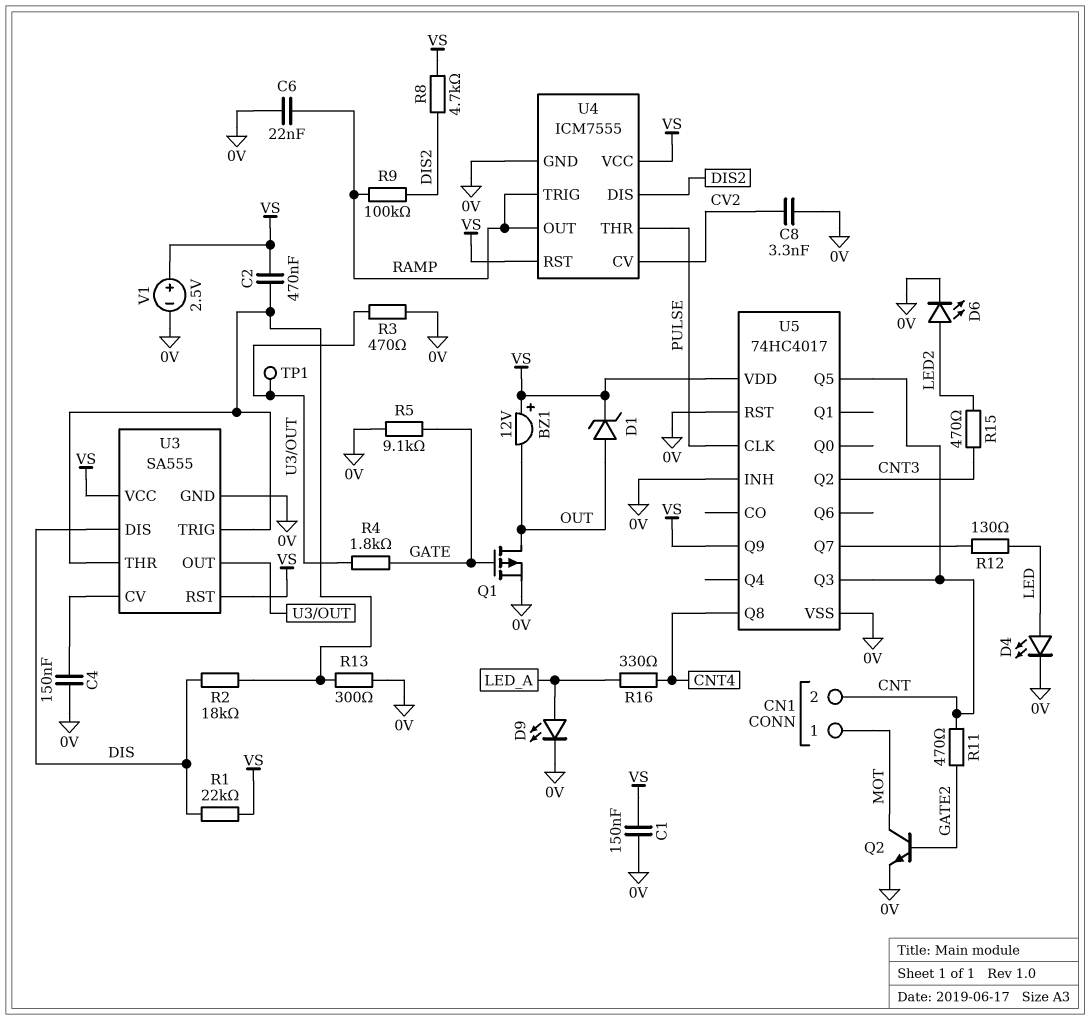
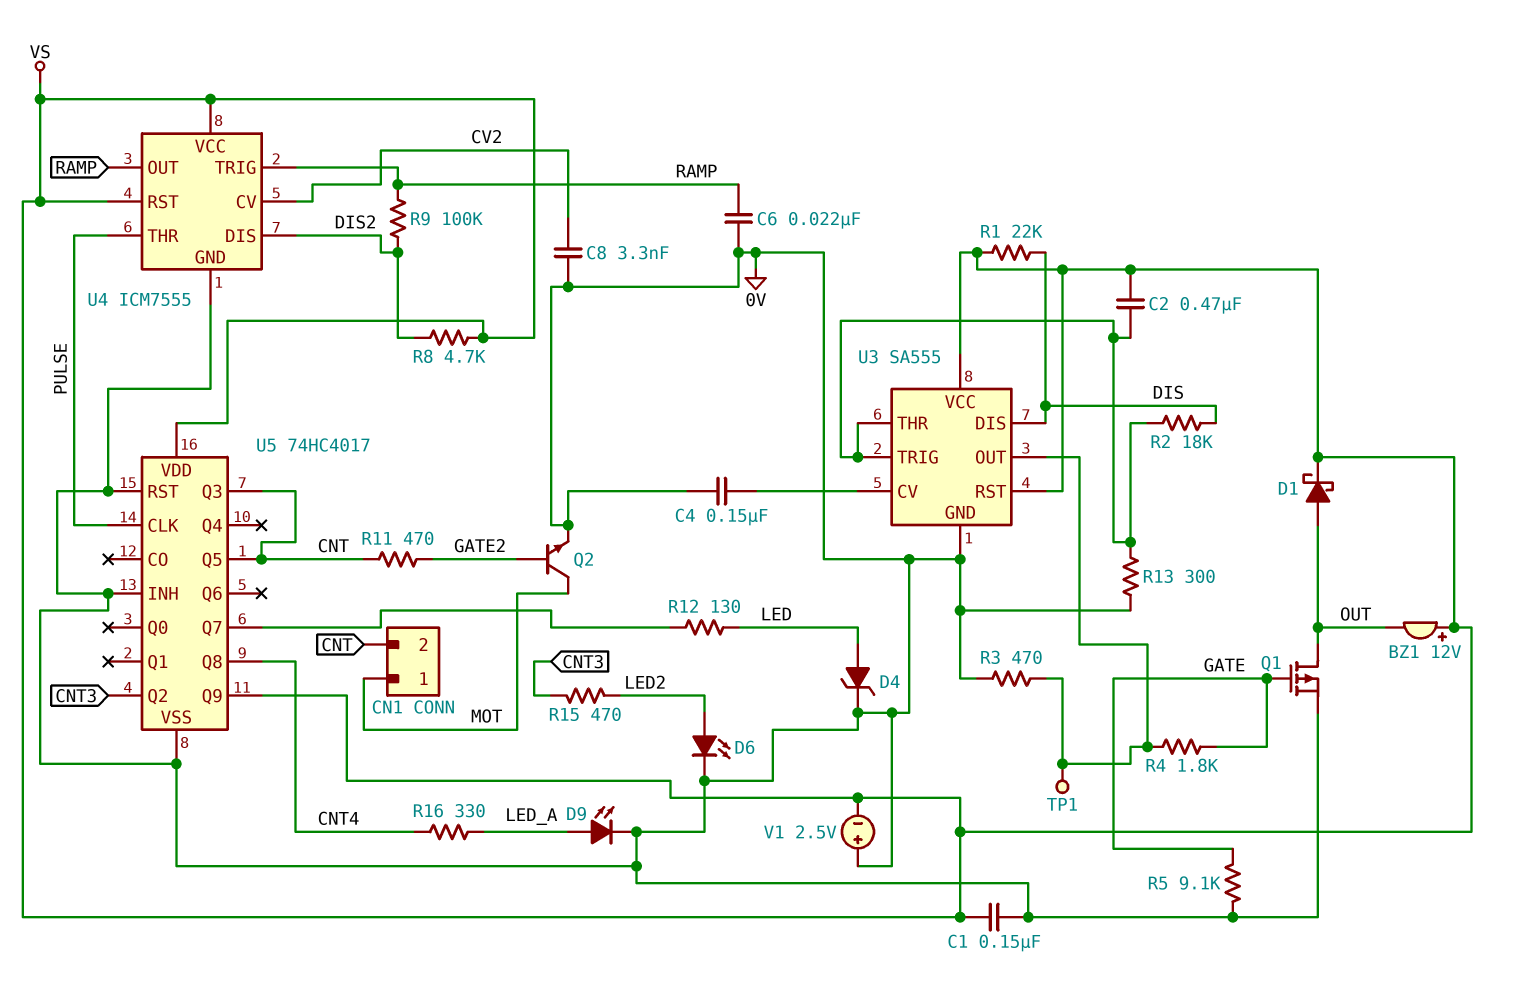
D1: zener (A OUT, K VS) -> schottky (A OUT, K VS)
D4: LED (A LED, K 0V) -> zener (A LED, K 0V)
V1: 2.5V (plus VS, minus 0V) -> 2.5V (plus 0V, minus VS)

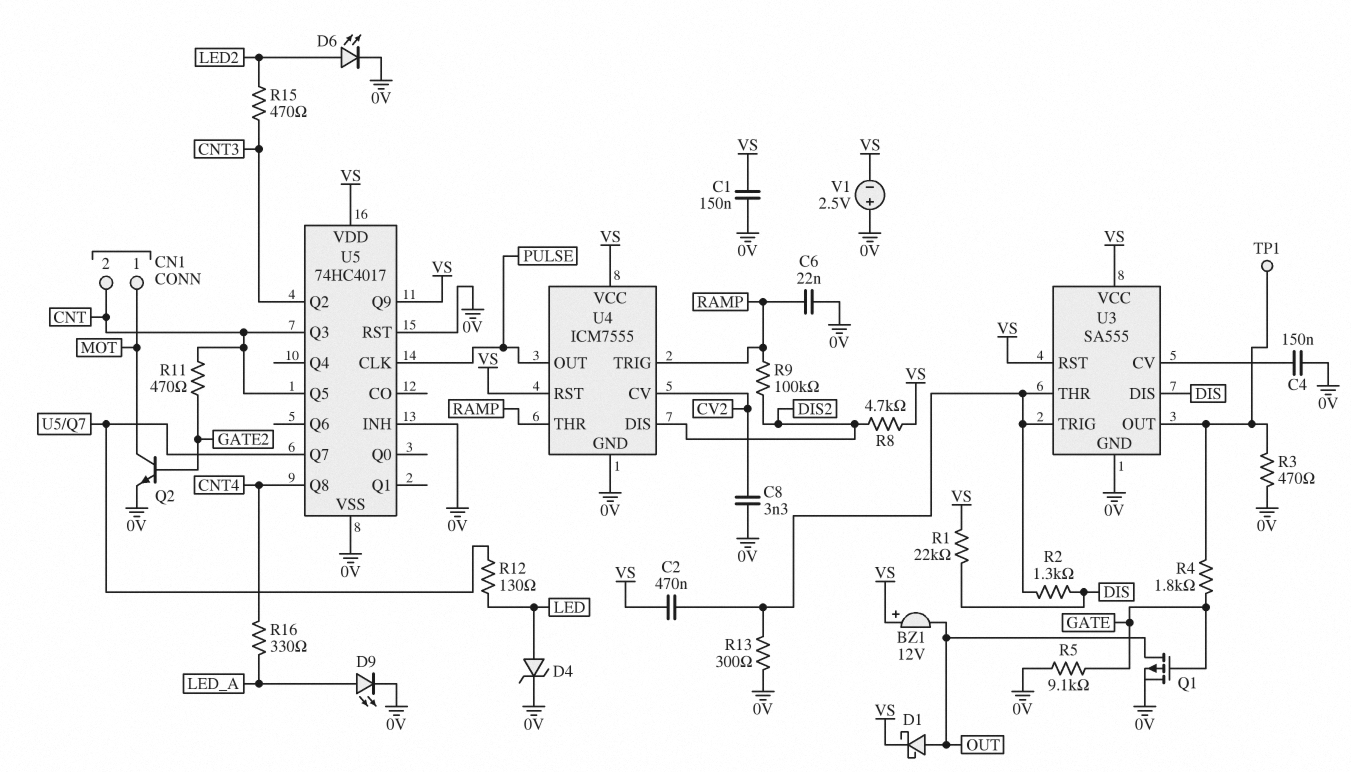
R2: 18k (DIS, U3/THR) -> 1.3k (DIS, U3/THR)
U4 pin OUT: RAMP -> PULSE
U4 pin THR: PULSE -> RAMP

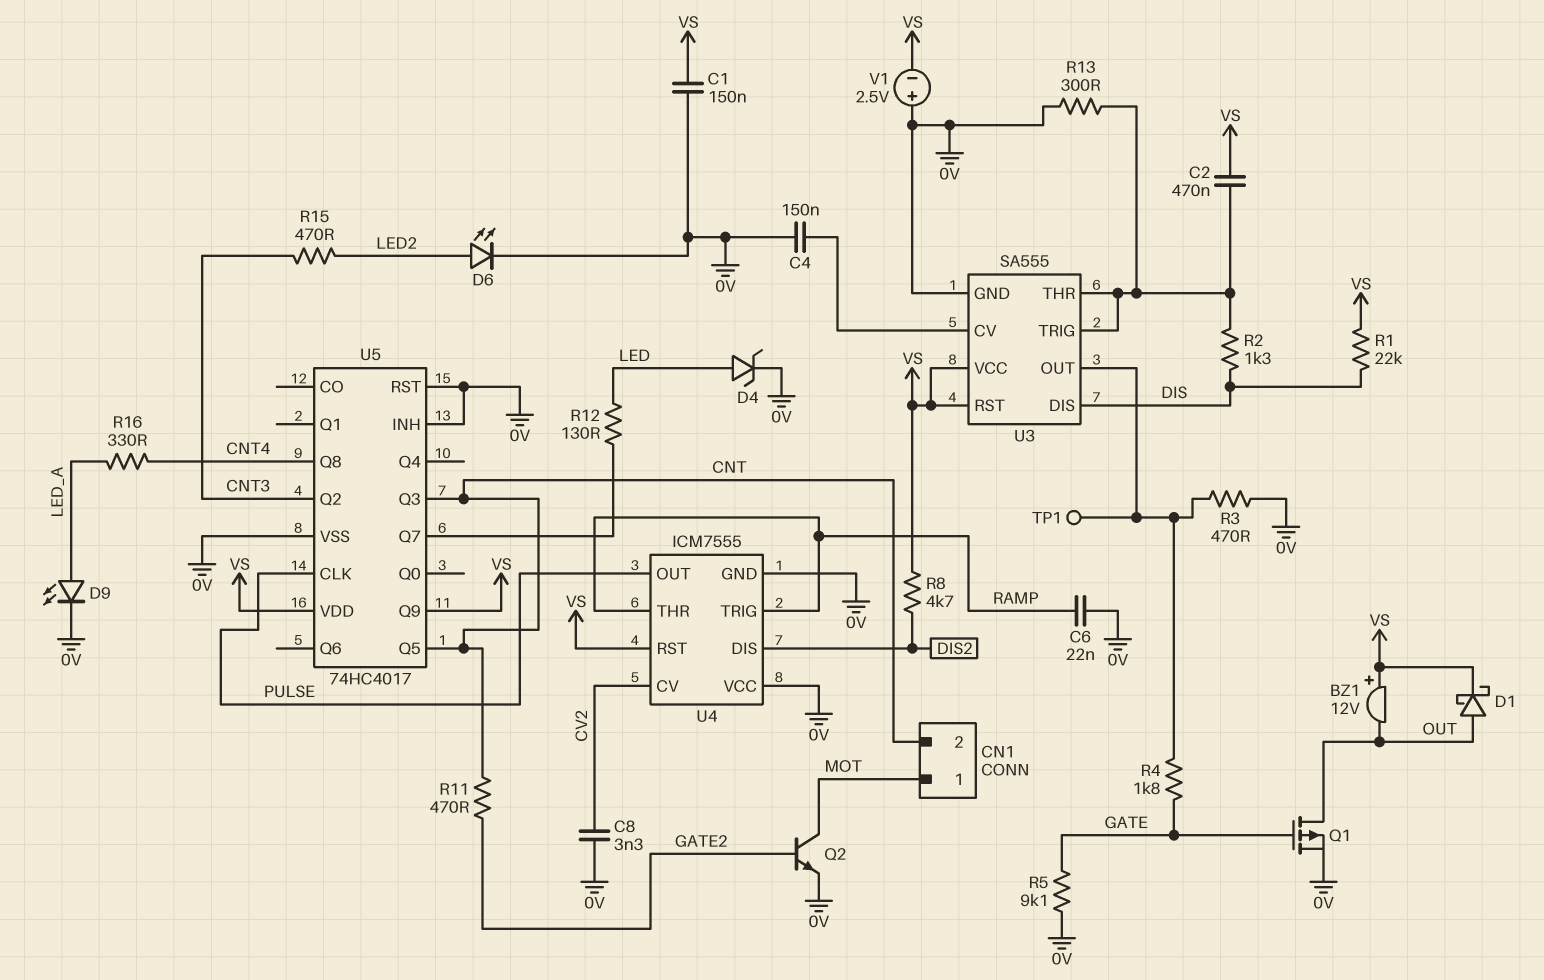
R9: 100k (DIS2, RAMP) -> none
U4 pin VCC: VS -> 0V

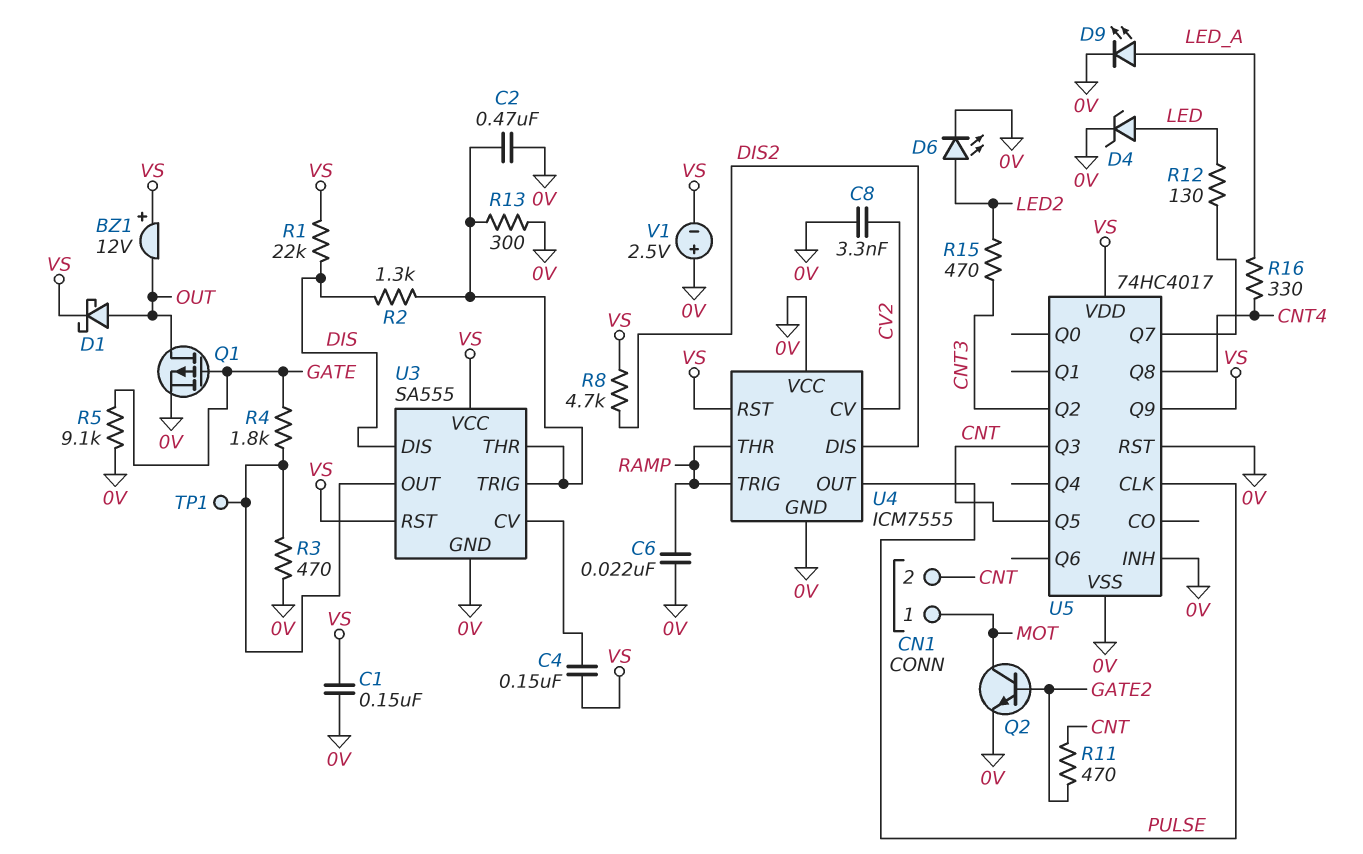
C2: 470nF (U3/THR, VS) -> 470nF (0V, U3/THR)
C4: 150nF (0V, U3/CV) -> 150nF (U3/CV, VS)

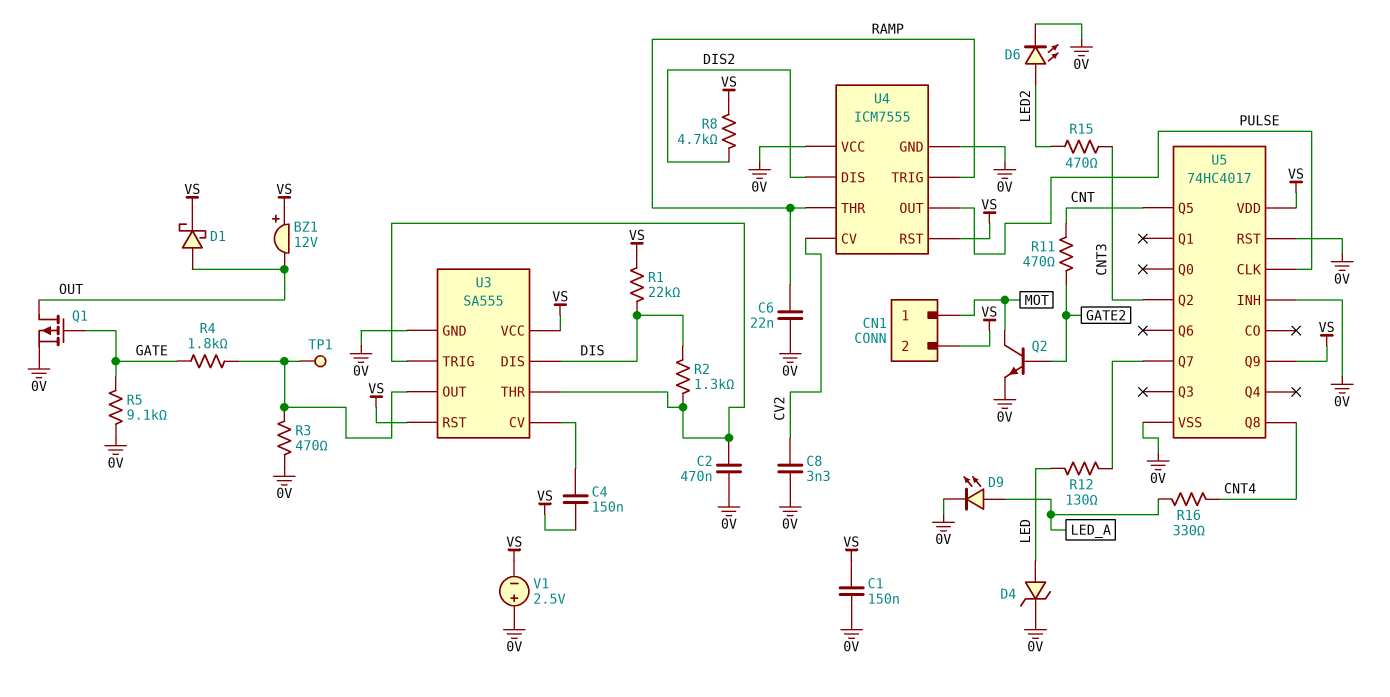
CN1 pin 2: CNT -> VS
R13: 300 (0V, U3/THR) -> none
U5 pin Q3: CNT -> none

